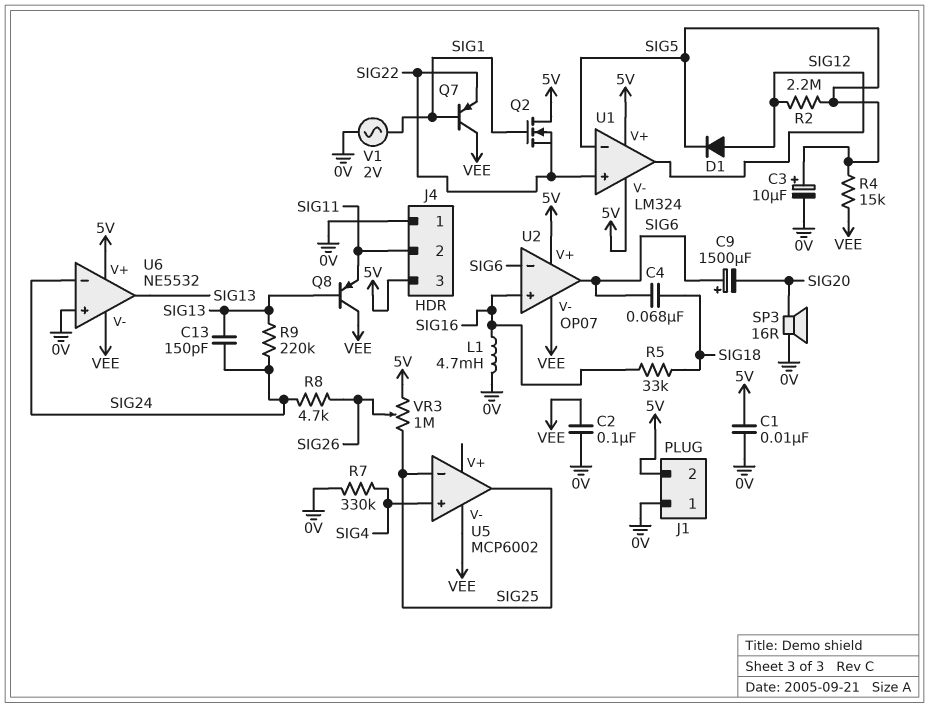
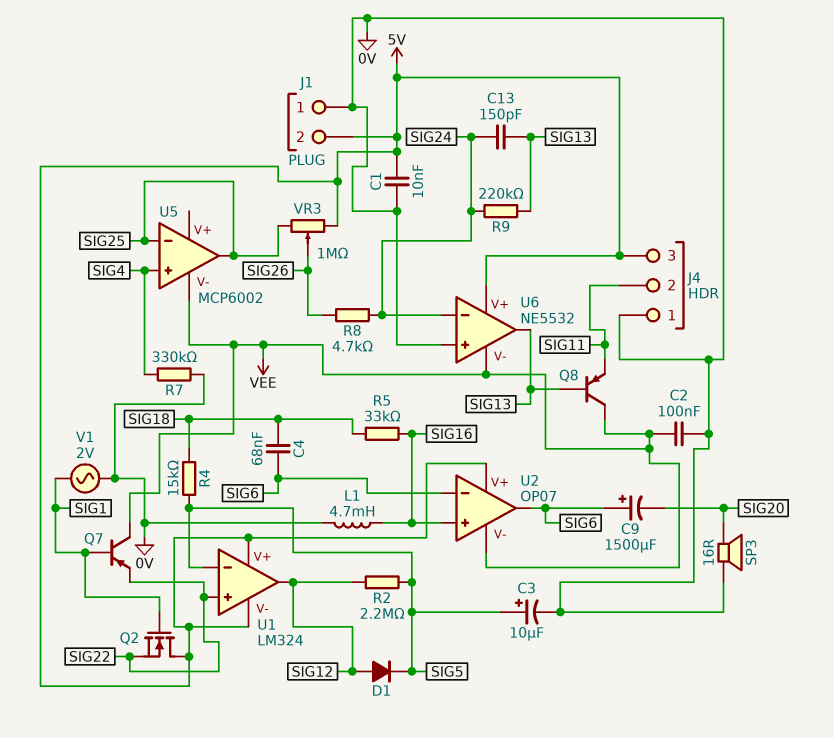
R4: 15k (SIG5, VEE) -> 15k (SIG5, SIG18)

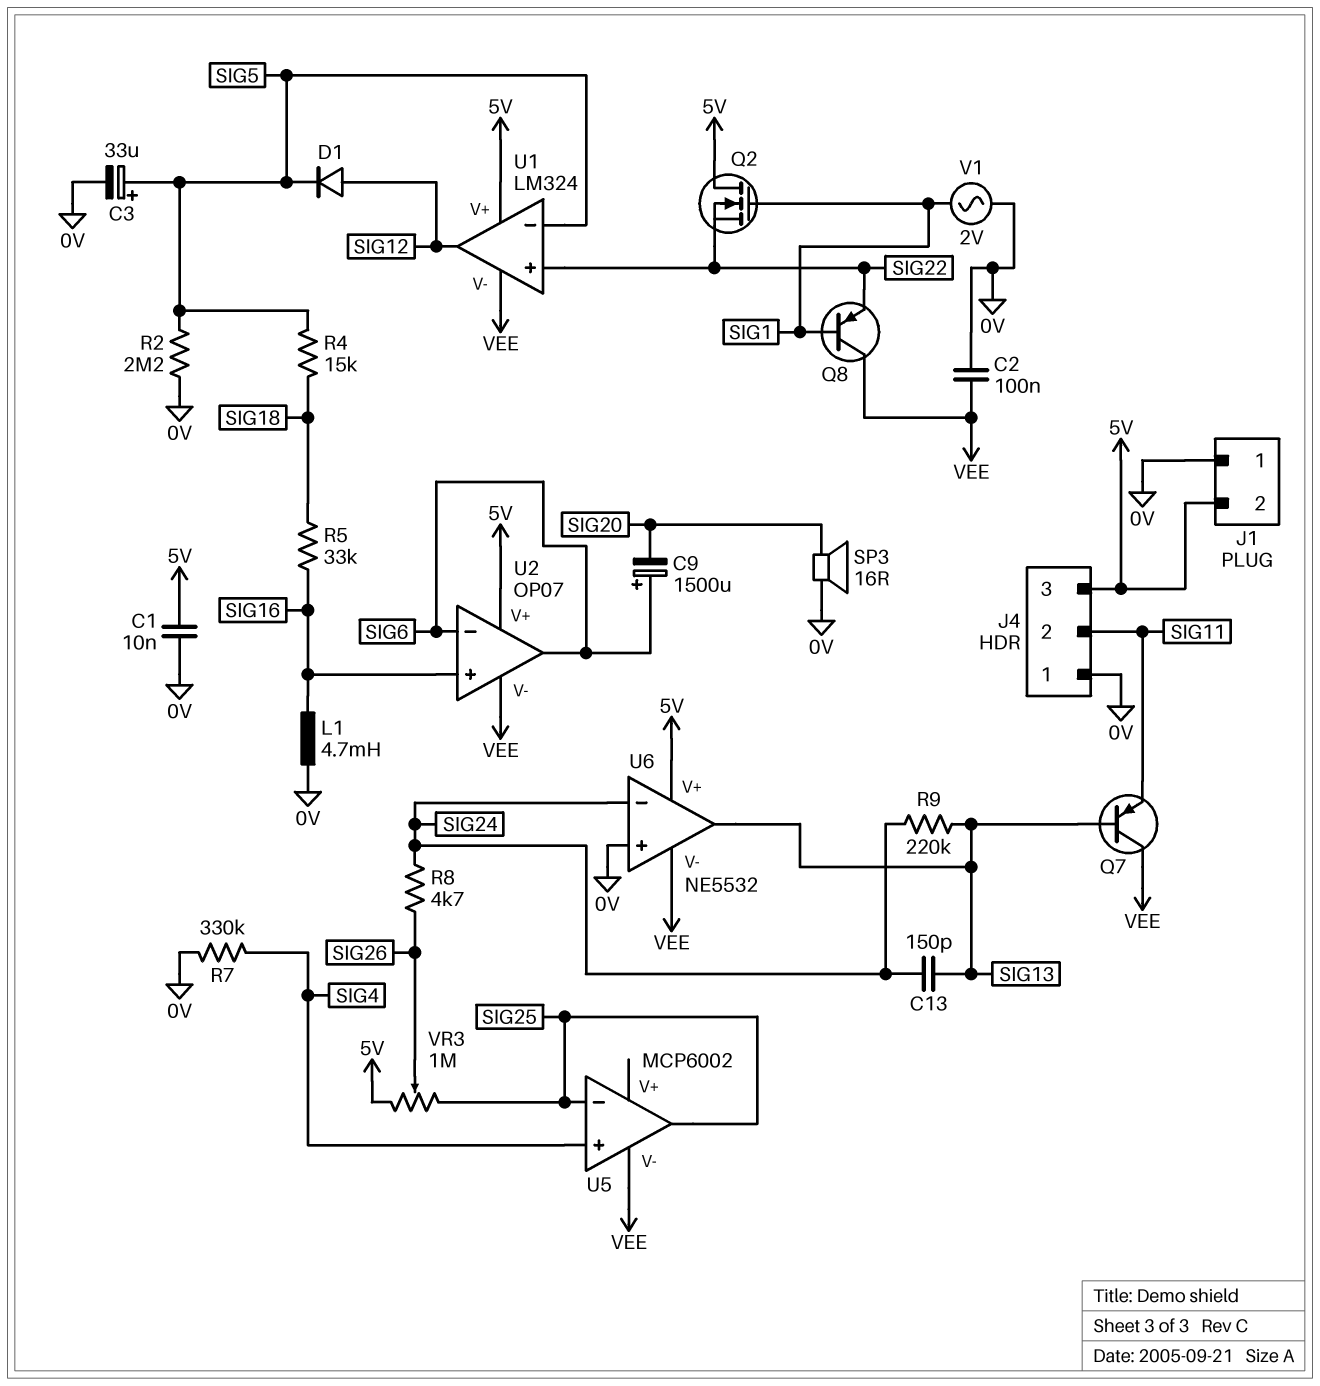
C3: 10uF (plus SIG5, minus 0V) -> 33uF (plus SIG5, minus 0V)
C4: 68nF (SIG6, SIG18) -> none
Q7: PNP (B SIG1, C VEE, E SIG22) -> PNP (B SIG13, C VEE, E SIG11)
Q8: PNP (B SIG13, C VEE, E SIG11) -> PNP (B SIG1, C VEE, E SIG22)
R2: 2.2M (SIG5, SIG12) -> 2.2M (0V, SIG5)
U1 pin V-: 5V -> VEE

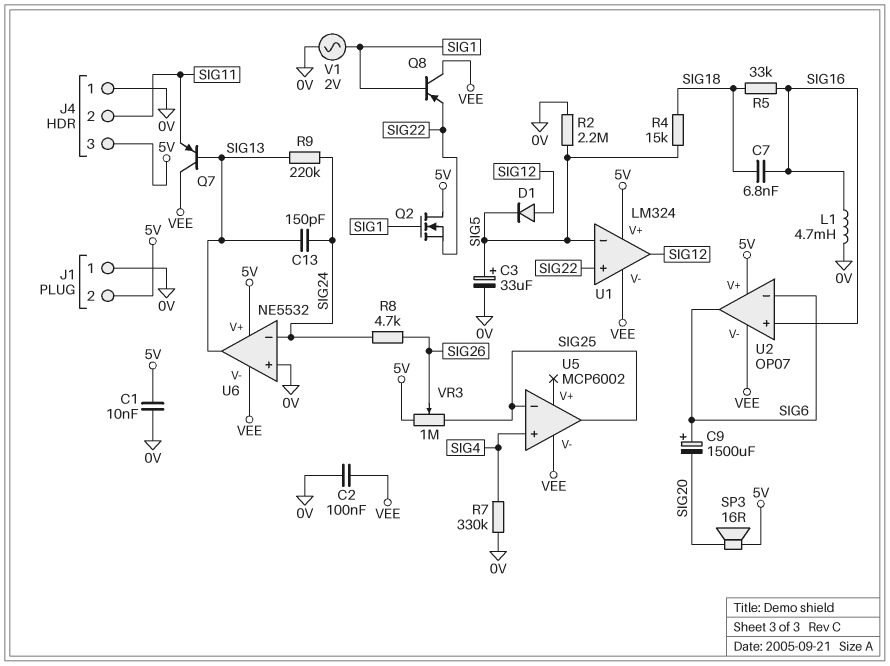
C7: none -> 6.8nF (SIG16, SIG18)
SP3: speaker 16R (0V, SIG20) -> speaker 16R (5V, SIG20)

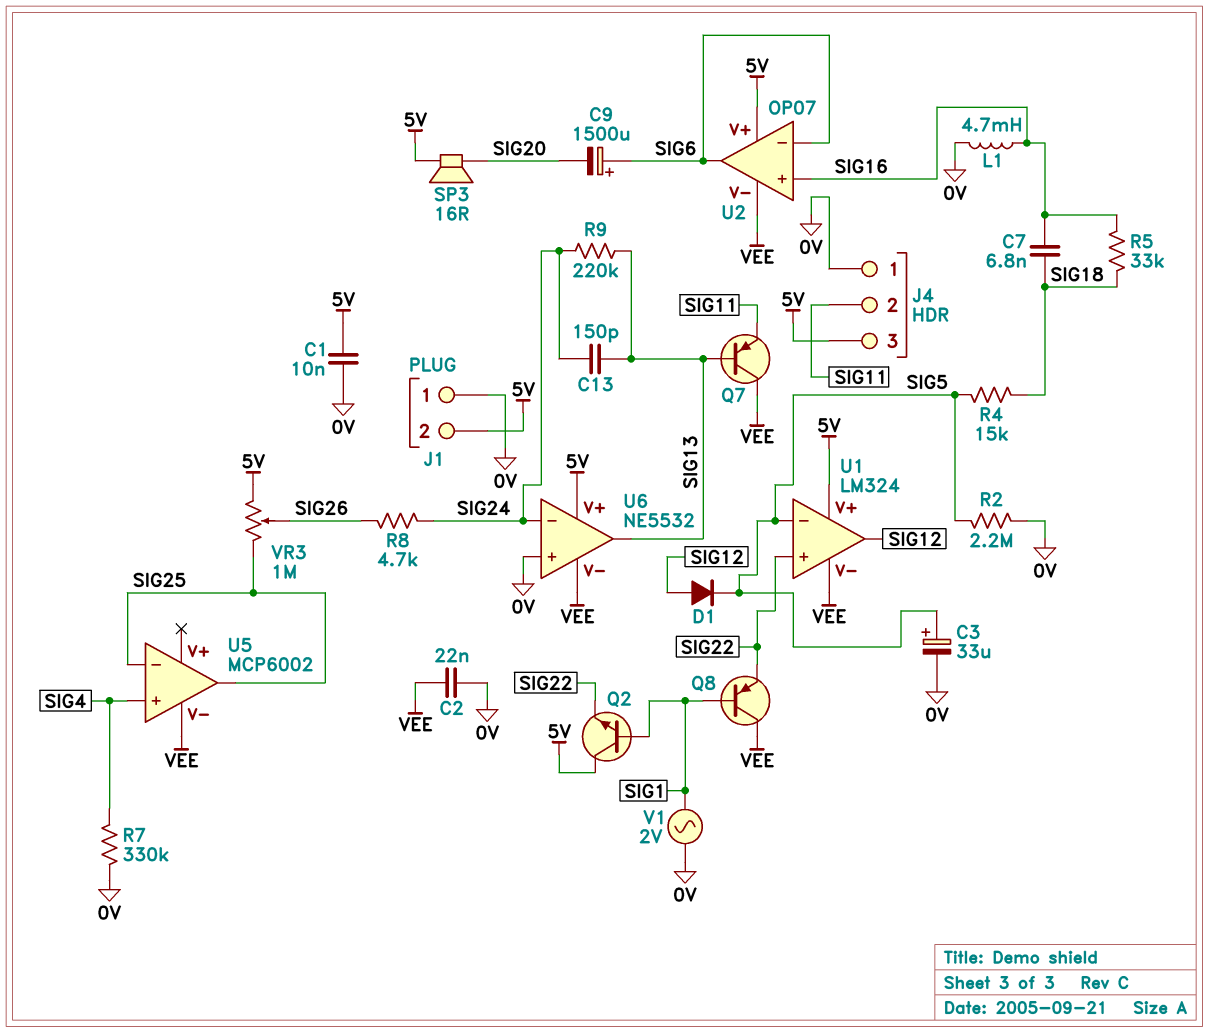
C2: 100nF (0V, VEE) -> 22nF (0V, VEE)
Q2: NMOS (G SIG1, D 5V, S SIG22) -> NPN (B SIG1, C 5V, E SIG22)

